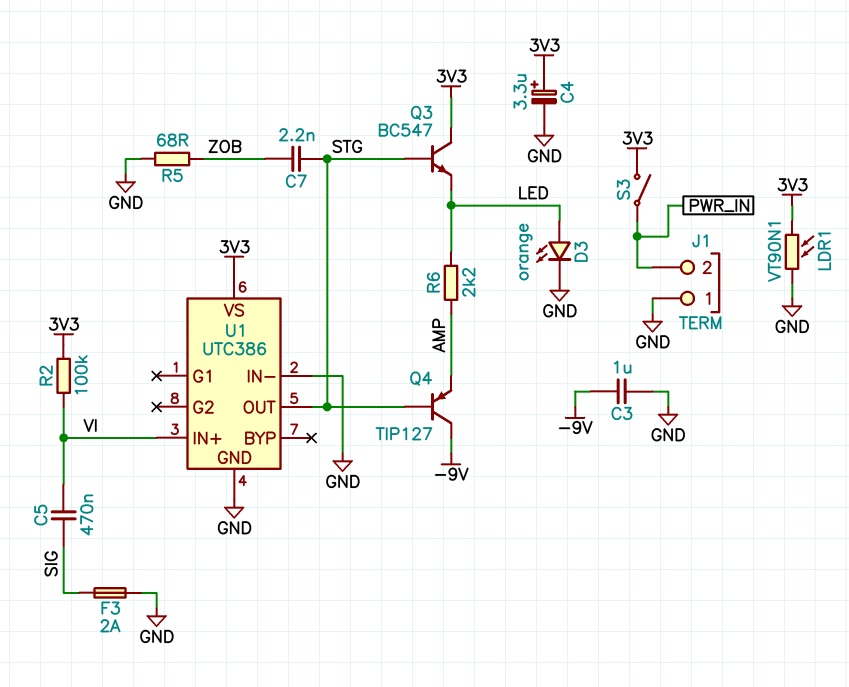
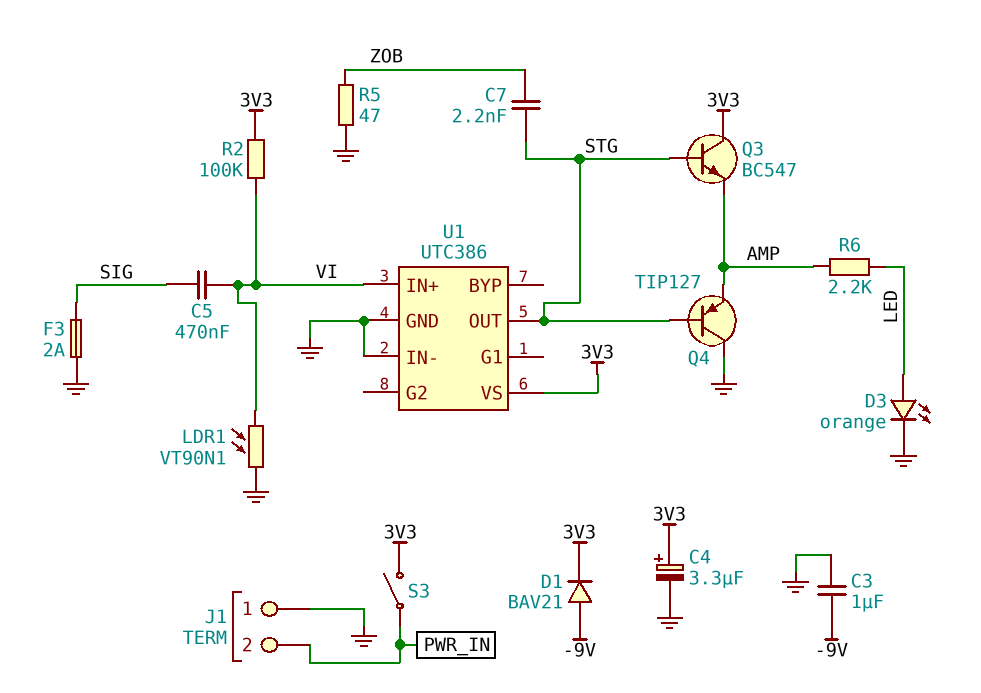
D1: none -> diode BAV21 (A -9V, K 3V3)
LDR1: VT90N1 (3V3, GND) -> VT90N1 (GND, VI)
Q3: NPN BC547 (B STG, C 3V3, E LED) -> NPN BC547 (B STG, C 3V3, E AMP)
Q4: PNP TIP127 (B STG, C -9V, E AMP) -> PNP TIP127 (B STG, C GND, E AMP)
R5: 68 (GND, ZOB) -> 47 (GND, ZOB)

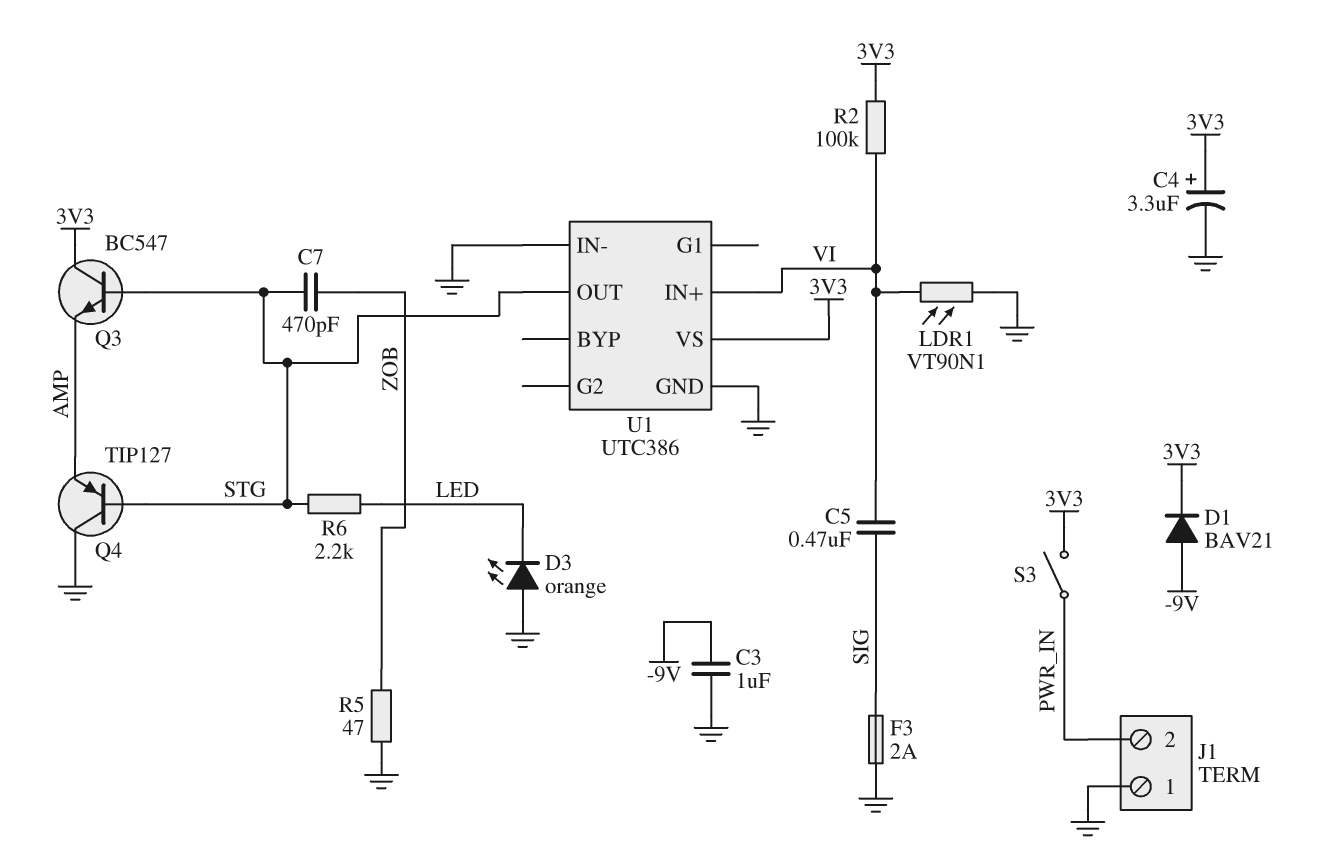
C7: 2.2nF (STG, ZOB) -> 470pF (STG, ZOB)
D3: LED orange (A LED, K GND) -> LED orange (A GND, K LED)
R6: 2.2k (AMP, LED) -> 2.2k (LED, STG)

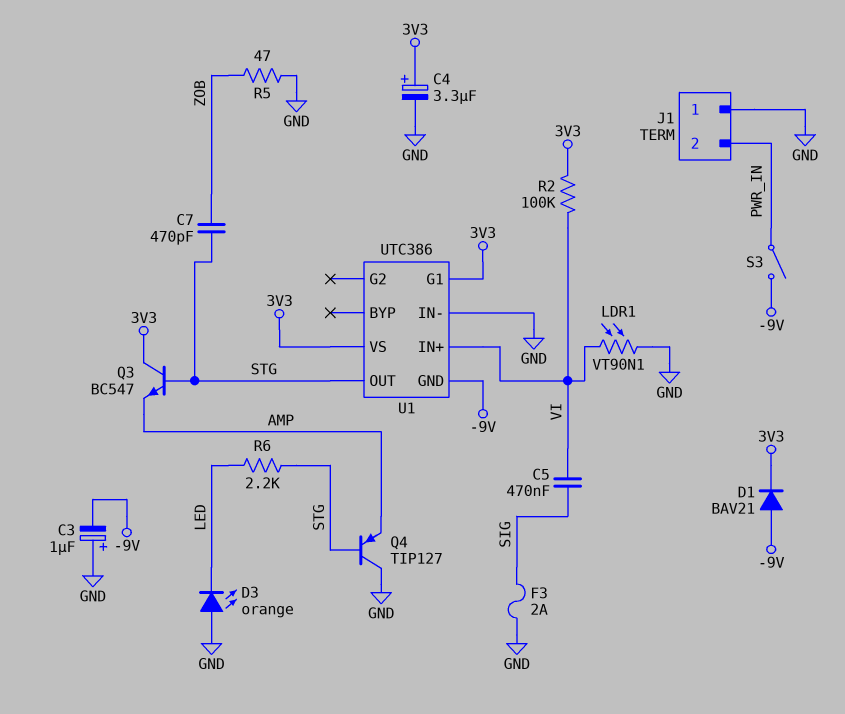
C3: 1uF (-9V, GND) -> 1uF (plus GND, minus -9V)
S3: switch (3V3, PWR_IN) -> switch (-9V, PWR_IN)
U1 pin G1: none -> 3V3
U1 pin GND: GND -> -9V

